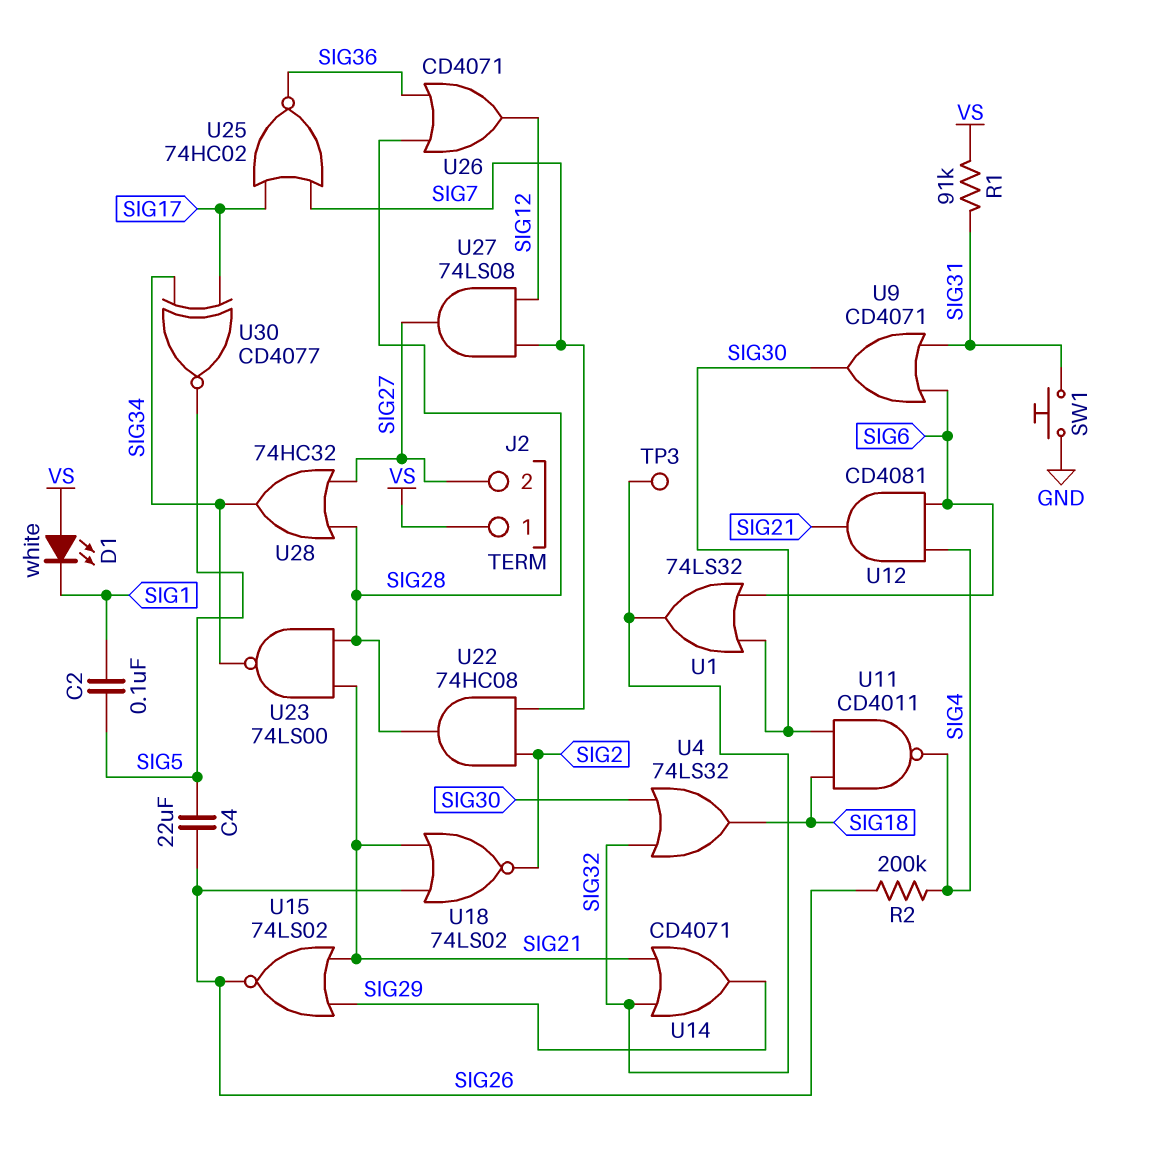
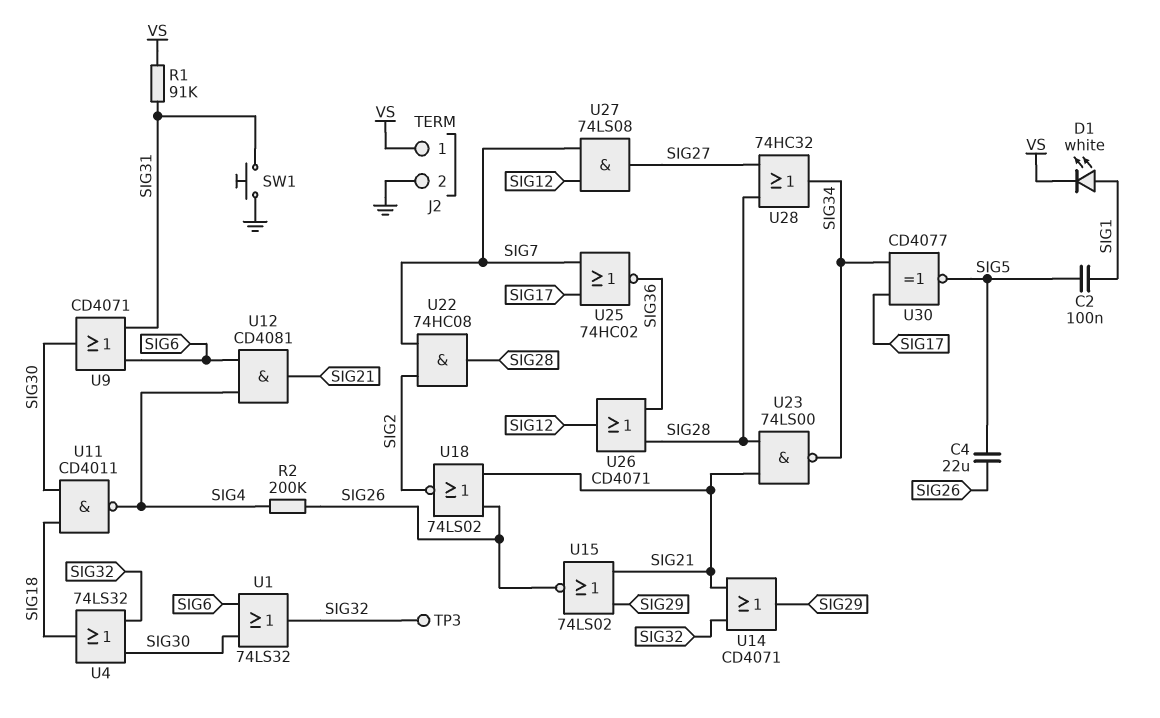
D1: LED white (A VS, K SIG1) -> LED white (A SIG1, K VS)
J2 pin 2: SIG27 -> GND

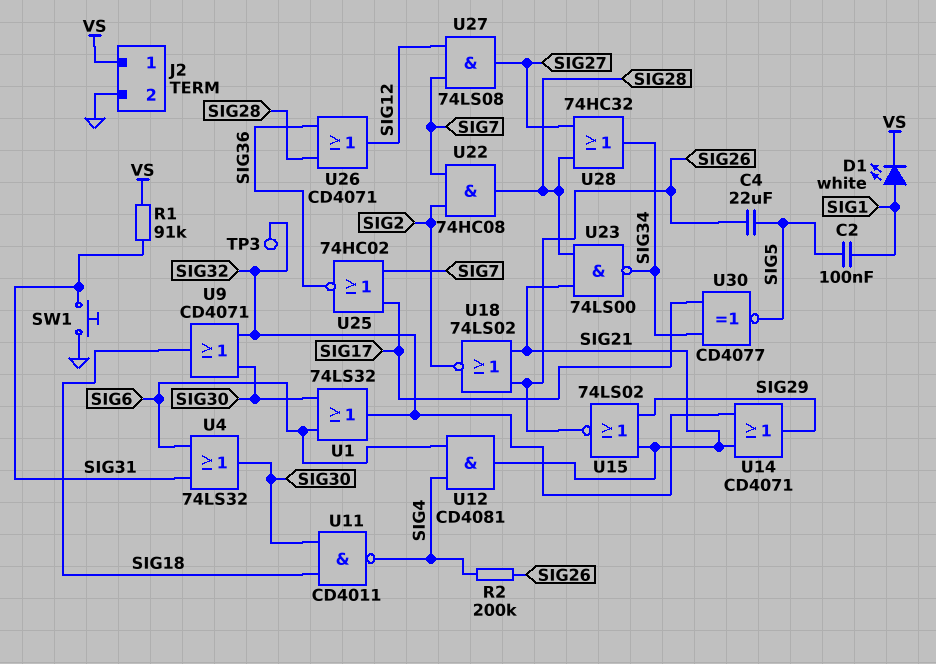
U4: OR 74LS32 (in SIG30, in SIG32, out SIG18) -> OR 74LS32 (in SIG6, in SIG31, out SIG30)
U9: OR CD4071 (in SIG6, in SIG31, out SIG30) -> OR CD4071 (in SIG30, in SIG32, out SIG18)

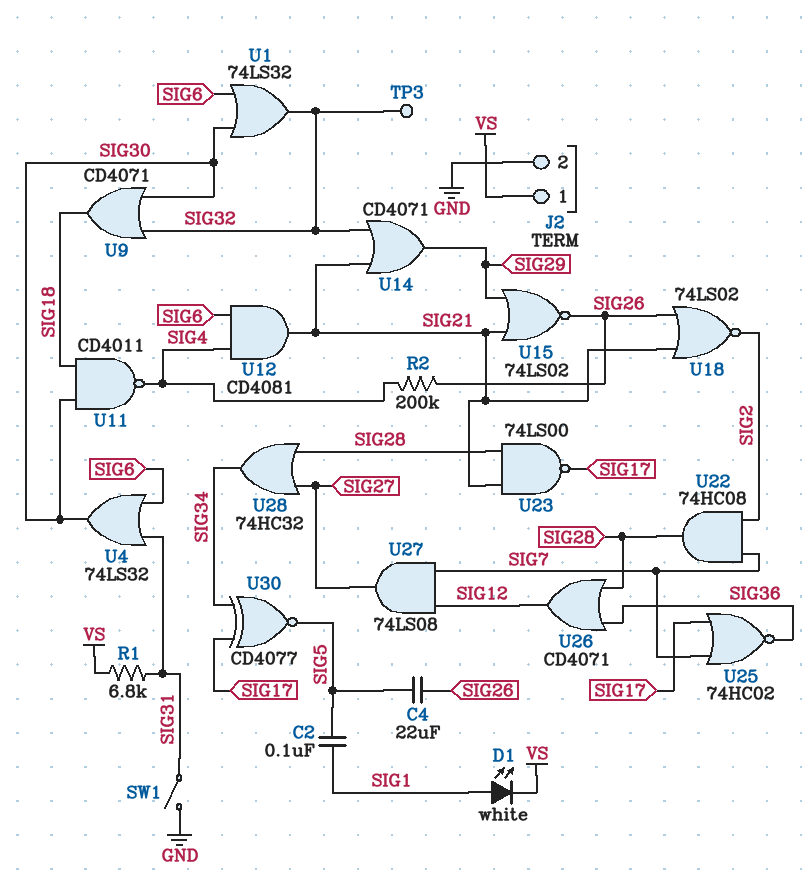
R1: 91k (SIG31, VS) -> 6.8k (SIG31, VS)
SW1: button (GND, SIG31) -> switch (GND, SIG31)
U23: NAND 74LS00 (in SIG21, in SIG28, out SIG34) -> NAND 74LS00 (in SIG21, in SIG28, out SIG17)

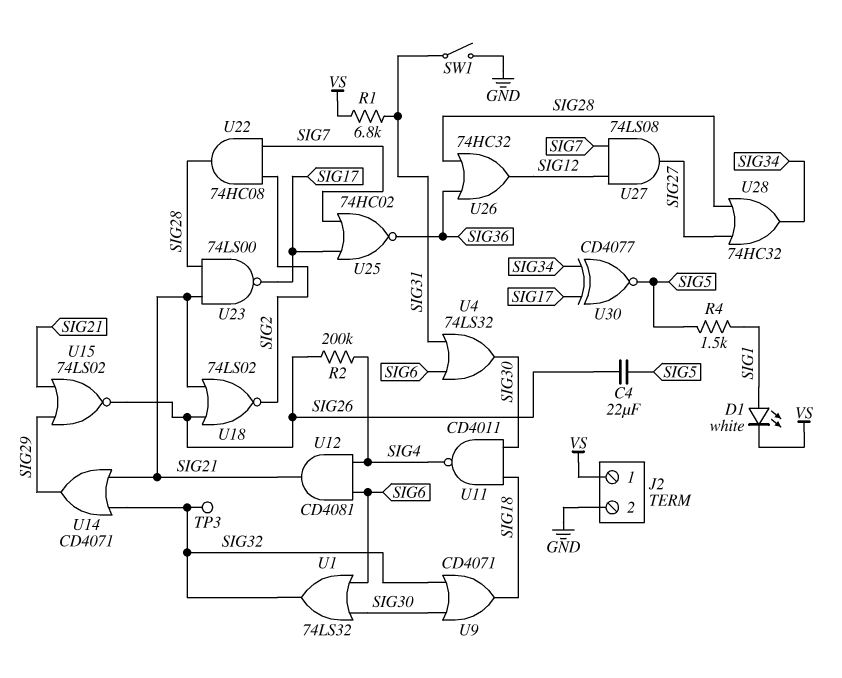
C2: 100nF (SIG1, SIG5) -> none
R4: none -> 1.5k (SIG1, SIG5)
U26: OR CD4071 (in SIG28, in SIG36, out SIG12) -> OR 74HC32 (in SIG28, in SIG36, out SIG12)

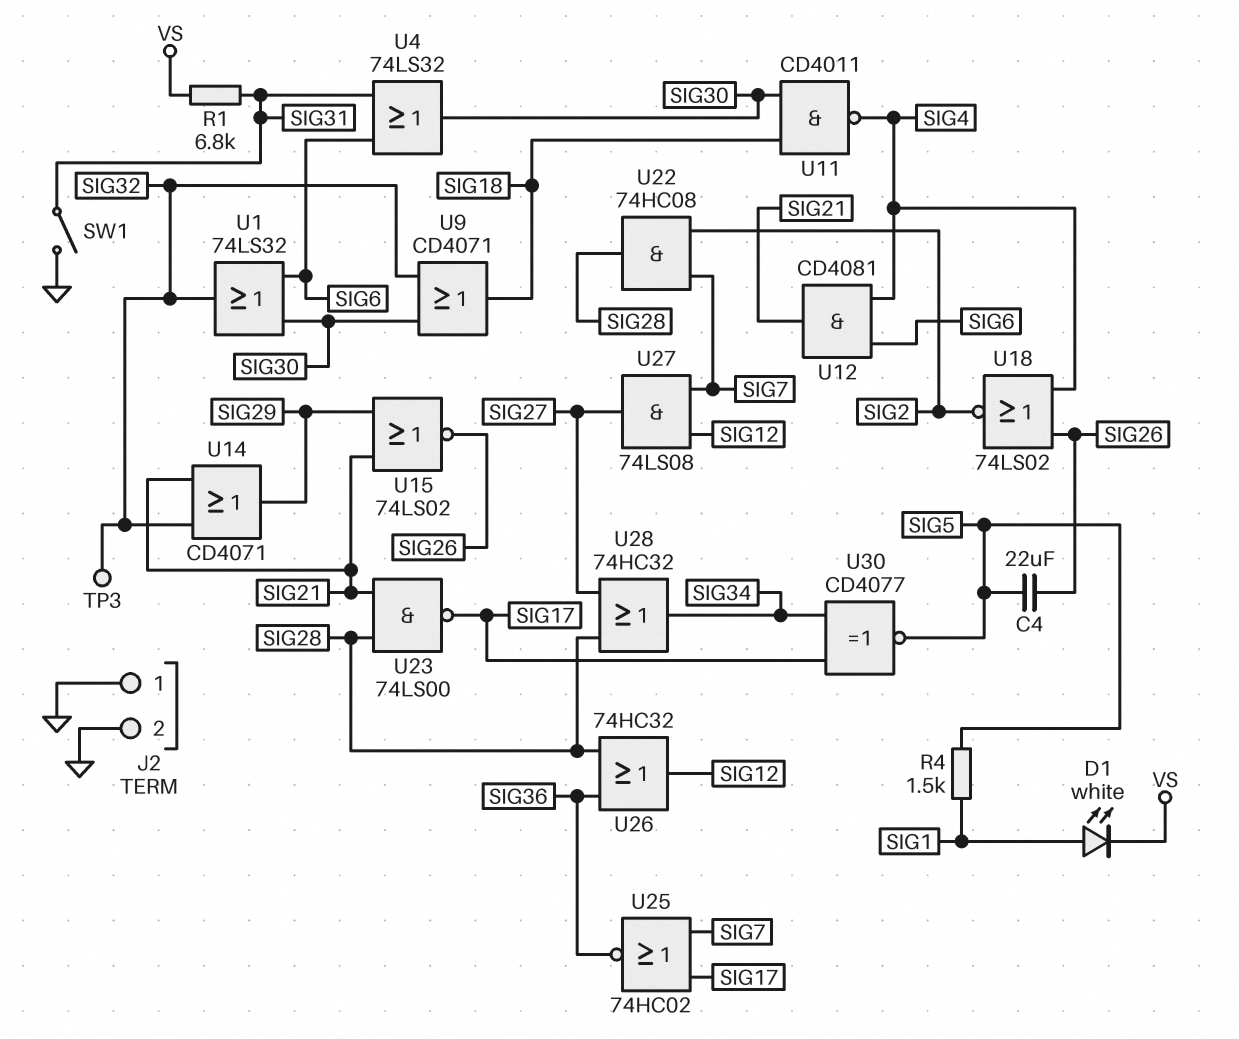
J2 pin 1: VS -> GND
R2: 200k (SIG4, SIG26) -> none
U18: NOR 74LS02 (in SIG21, in SIG26, out SIG2) -> NOR 74LS02 (in SIG4, in SIG26, out SIG2)

